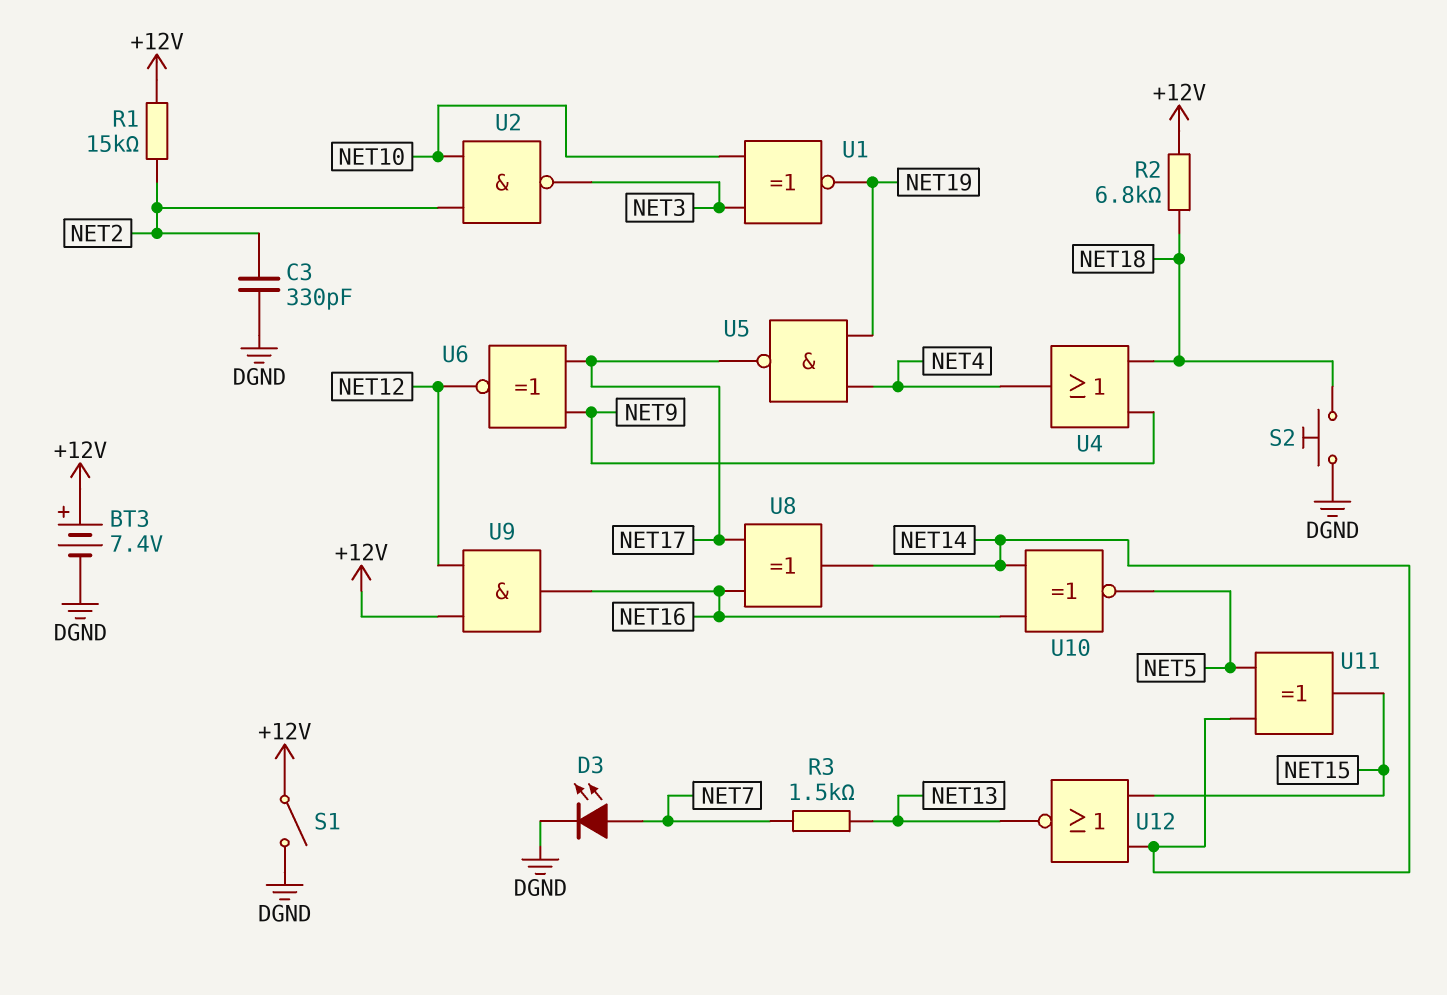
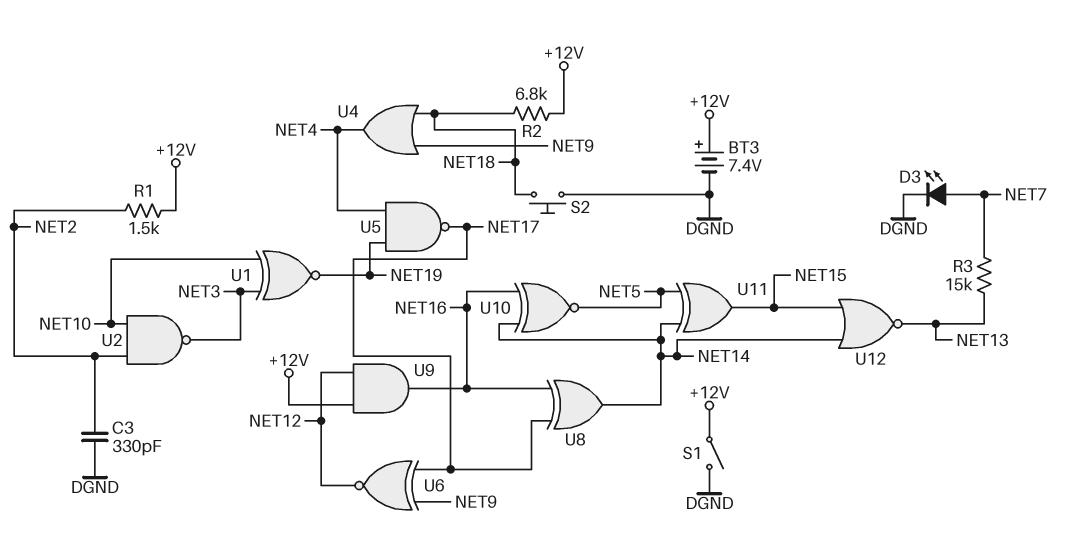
R1: 15k (+12V, NET2) -> 1.5k (+12V, NET2)
R3: 1.5k (NET7, NET13) -> 15k (NET7, NET13)

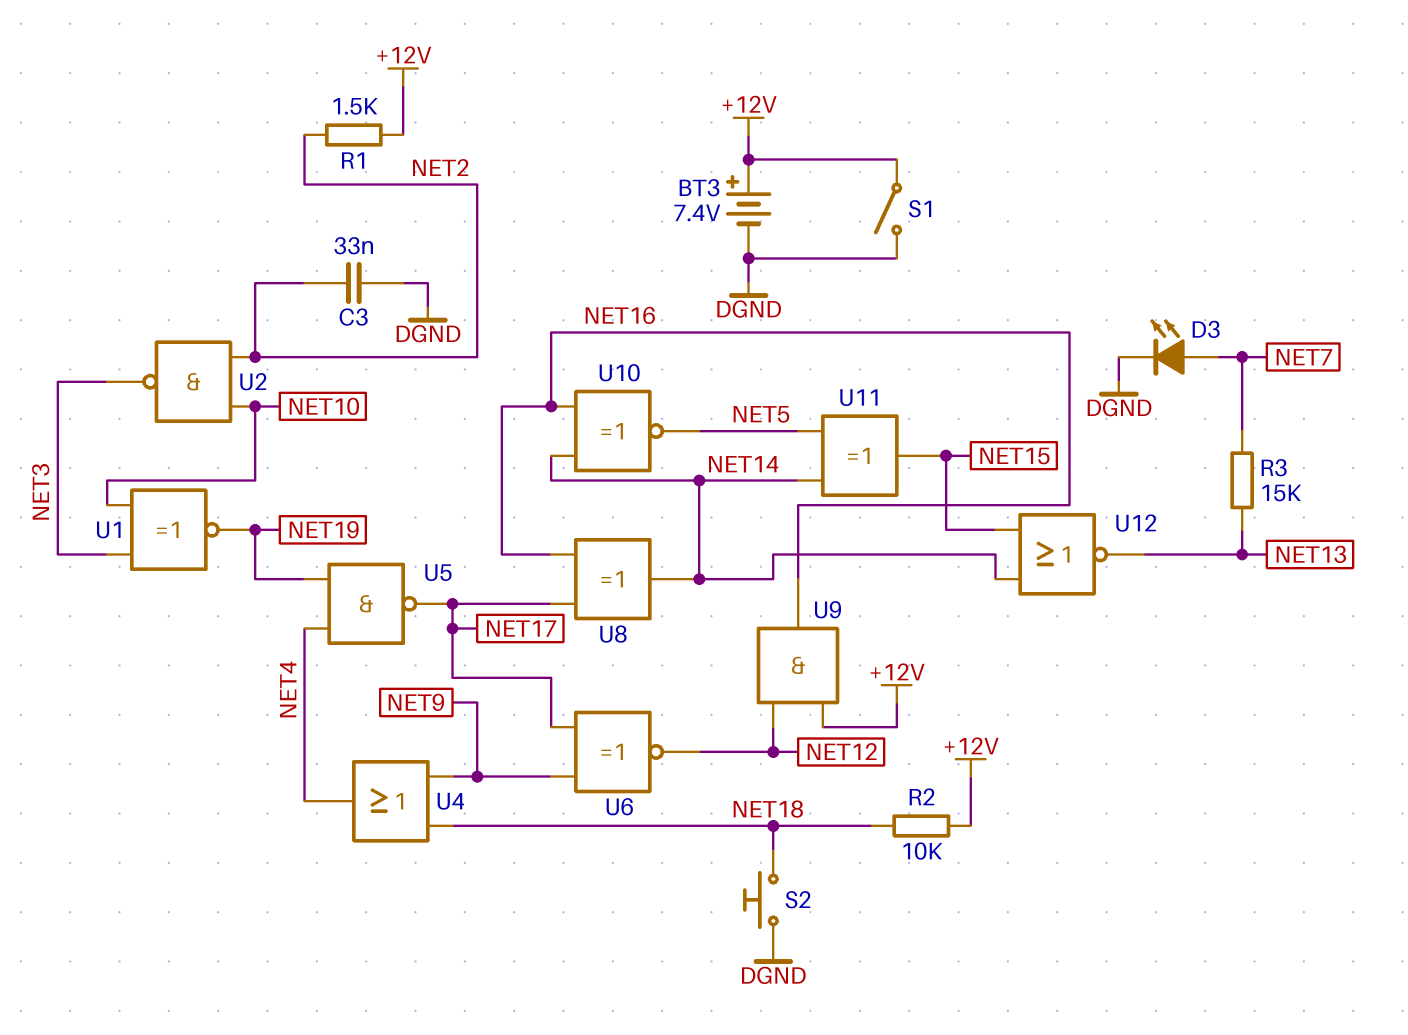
C3: 330pF (DGND, NET2) -> 33nF (DGND, NET2)
R2: 6.8k (+12V, NET18) -> 10k (+12V, NET18)

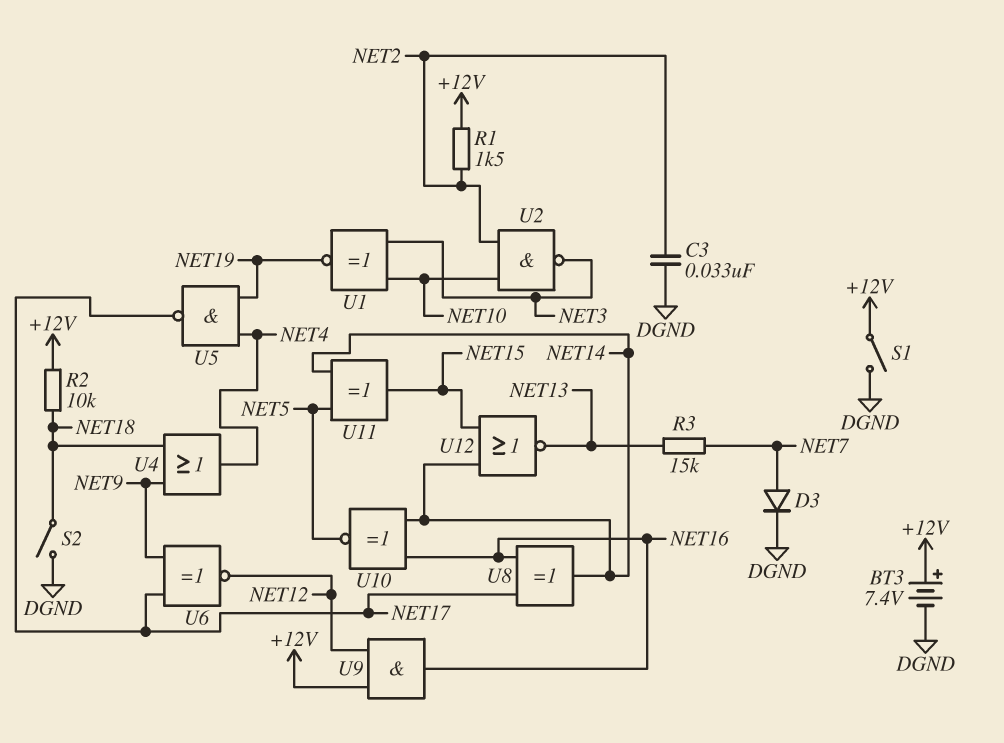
D3: LED (A NET7, K DGND) -> diode (A NET7, K DGND)
S2: button (DGND, NET18) -> switch (DGND, NET18)

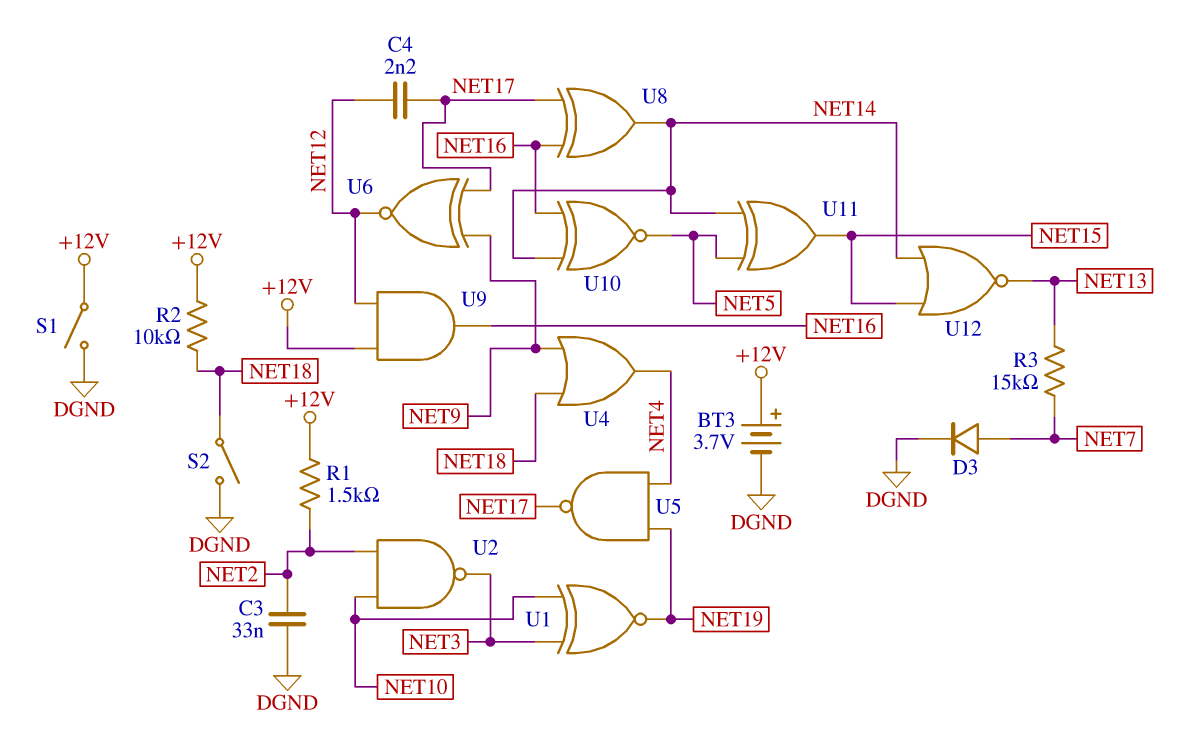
BT3: 7.4V (plus +12V, minus DGND) -> 3.7V (plus +12V, minus DGND)
C4: none -> 2.2nF (NET12, NET17)

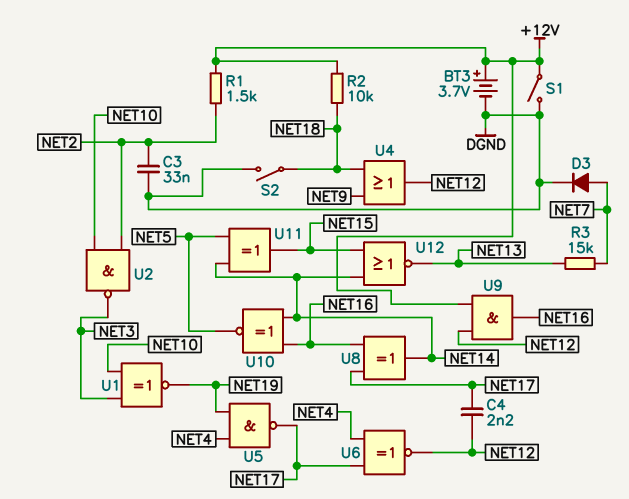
U4: OR (in NET9, in NET18, out NET4) -> OR (in NET9, in NET18, out NET12)
U6: XNOR (in NET9, in NET17, out NET12) -> XNOR (in NET4, in NET17, out NET12)

